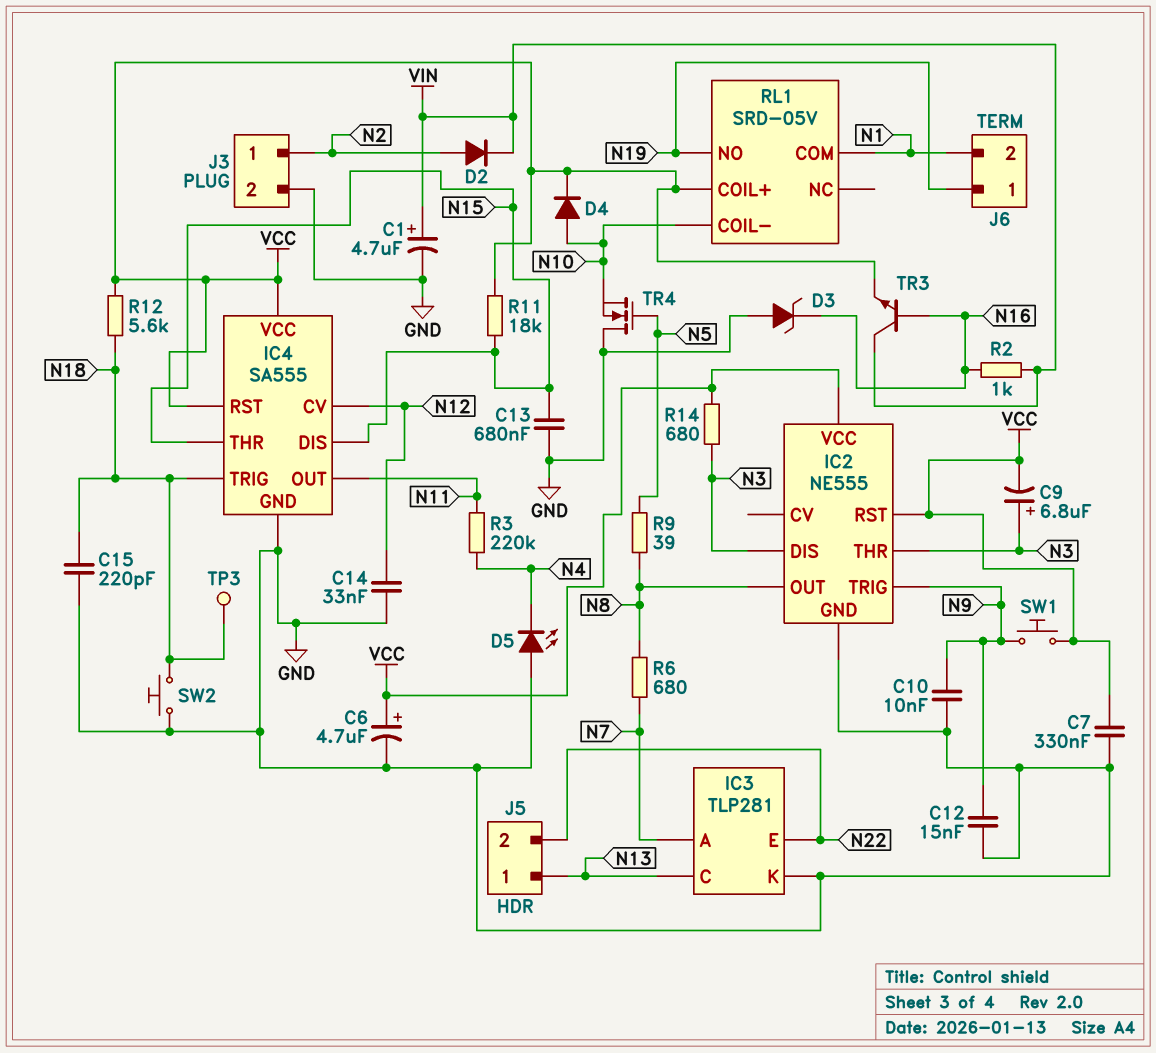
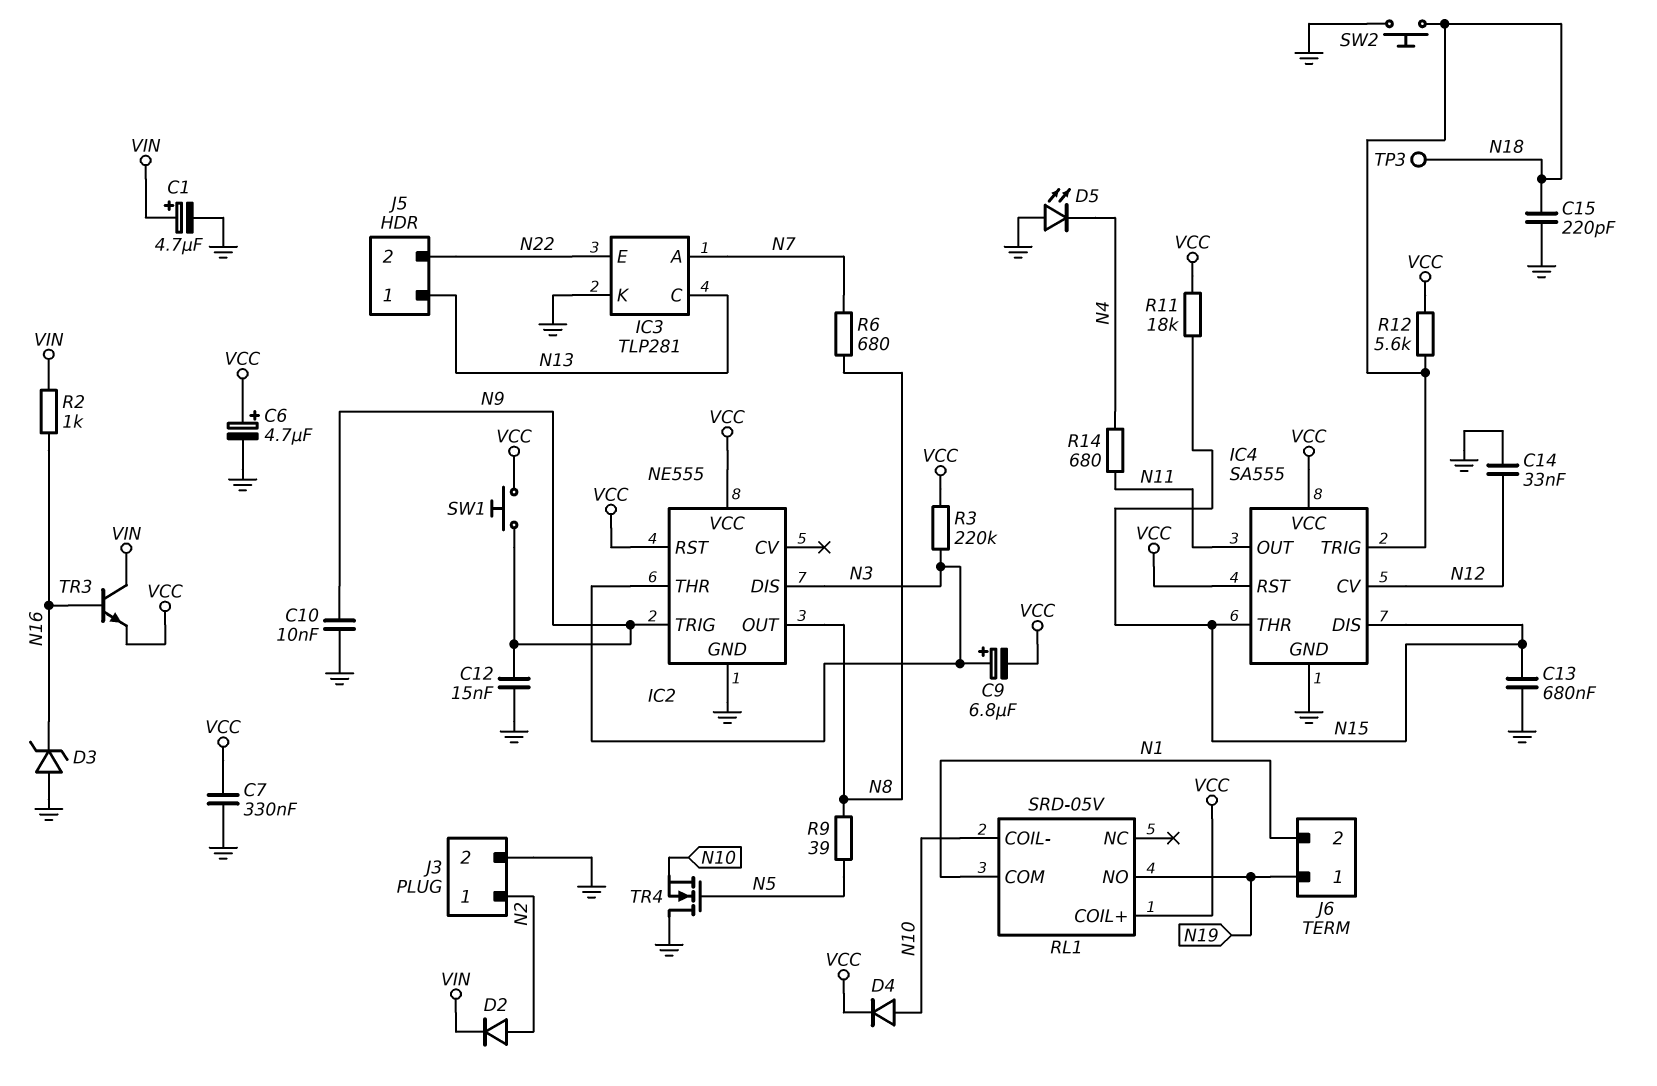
R3: 220k (N4, N11) -> 220k (N3, VCC)
R14: 680 (N3, VCC) -> 680 (N4, N11)

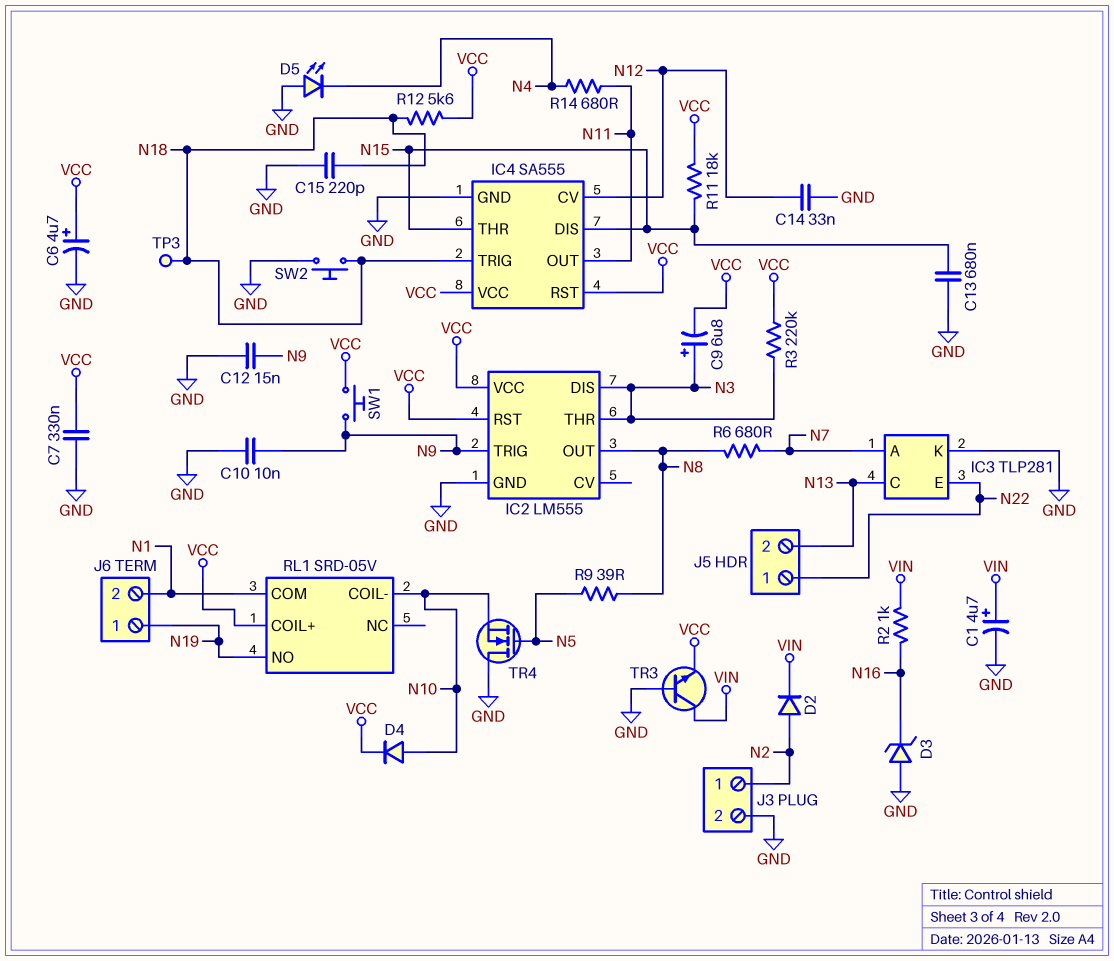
IC2: NE555 -> LM555
J5 pin 1: N13 -> N22
J5 pin 2: N22 -> N13
TR3: NPN (B N16, C VIN, E VCC) -> NPN (B GND, C VIN, E VCC)

